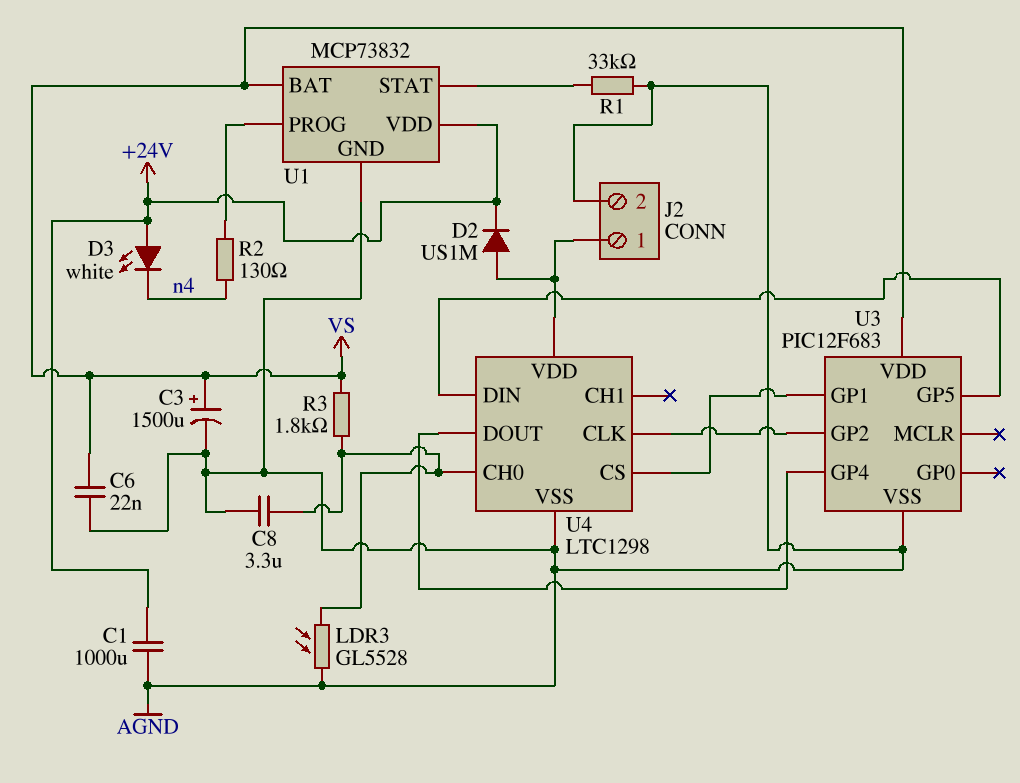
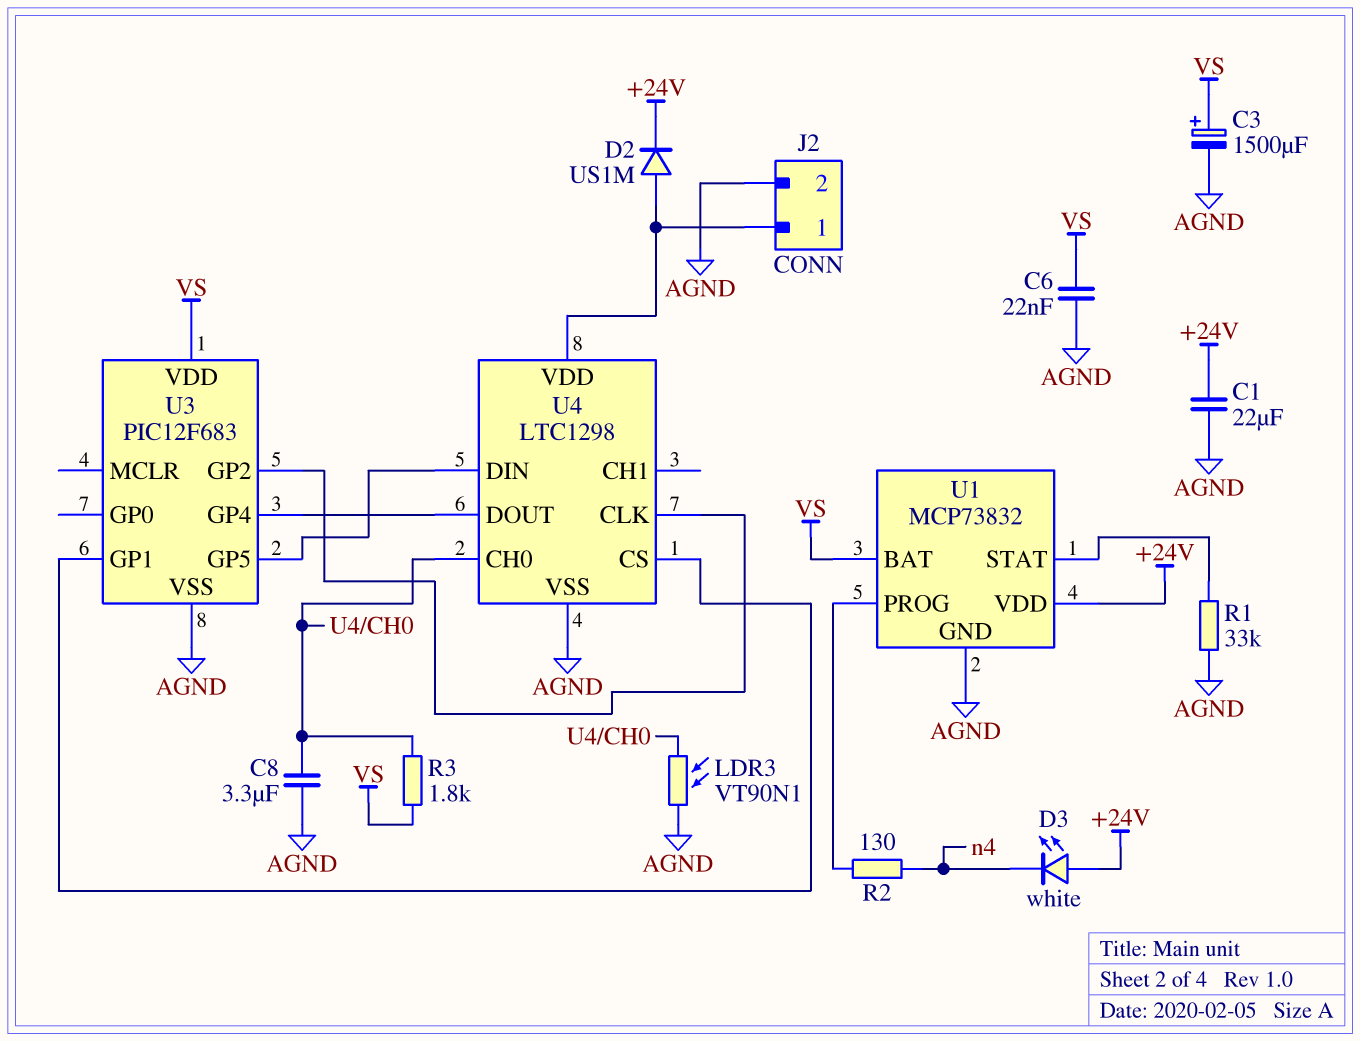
C1: 1000uF (+24V, AGND) -> 22uF (+24V, AGND)
LDR3: GL5528 (AGND, U4/CH0) -> VT90N1 (AGND, U4/CH0)

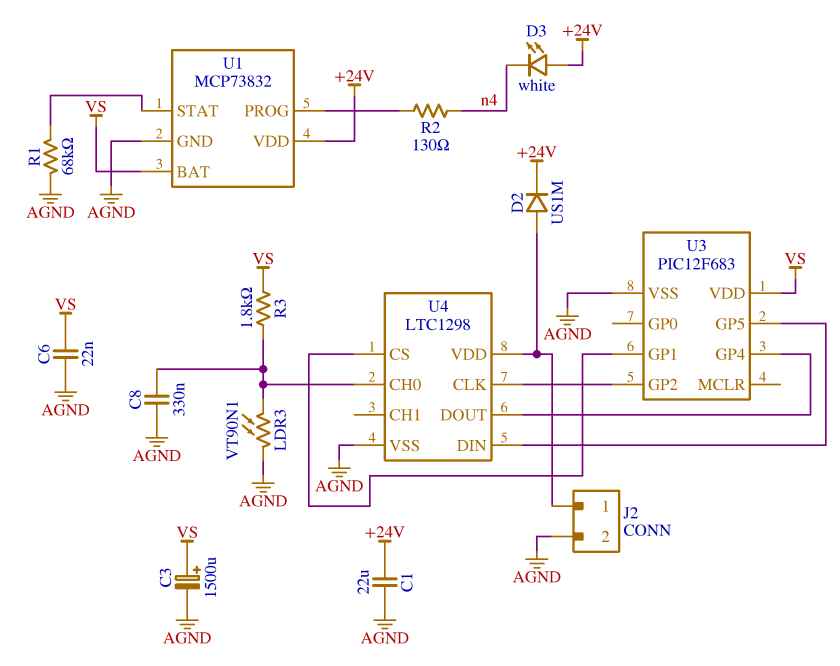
C8: 3.3uF (AGND, U4/CH0) -> 330nF (AGND, U4/CH0)
R1: 33k (AGND, U1/STAT) -> 68k (AGND, U1/STAT)

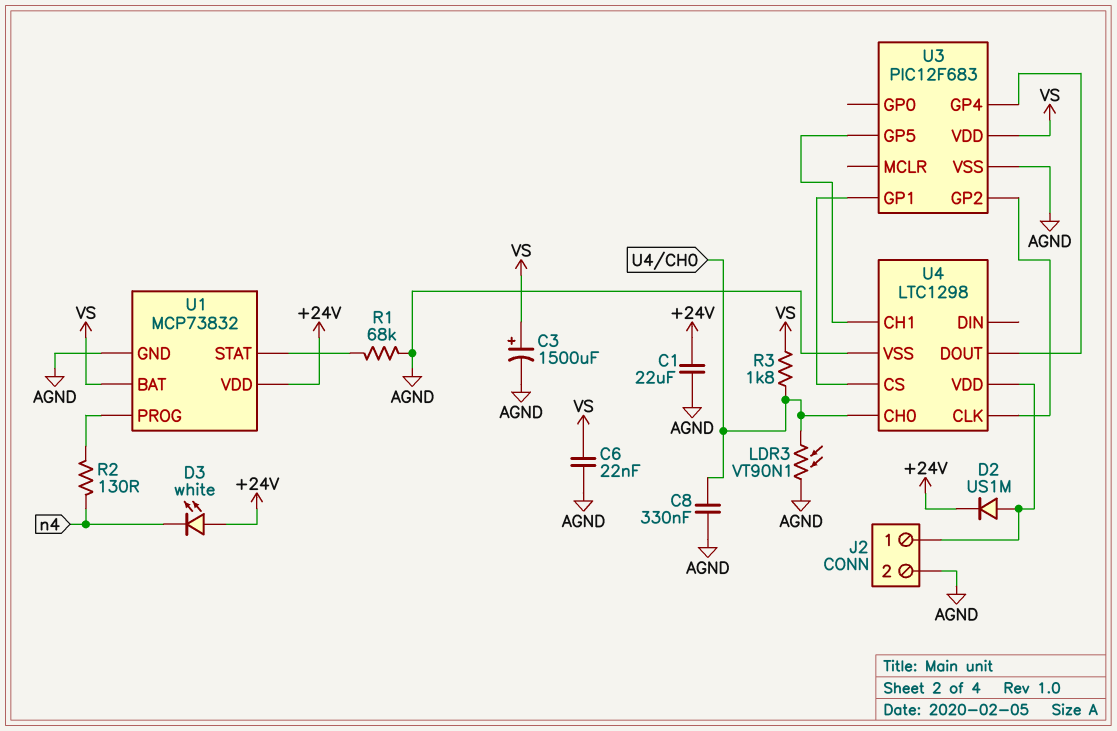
U4 pin CH1: none -> U3/GP5
U4 pin DIN: U3/GP5 -> none

